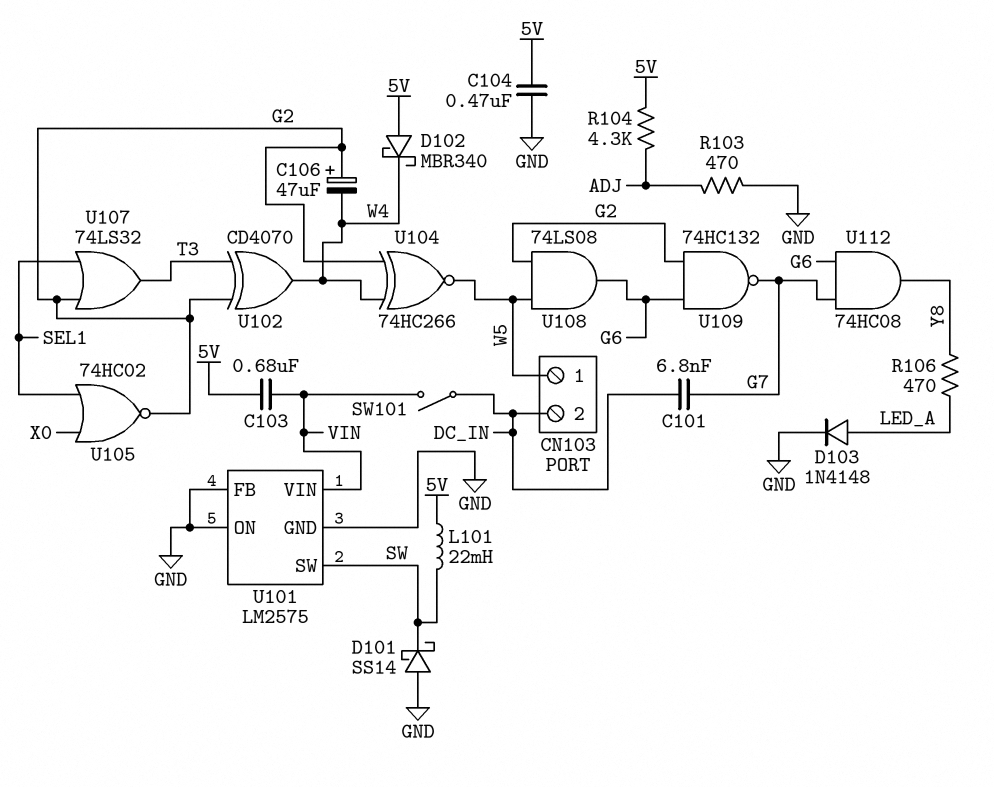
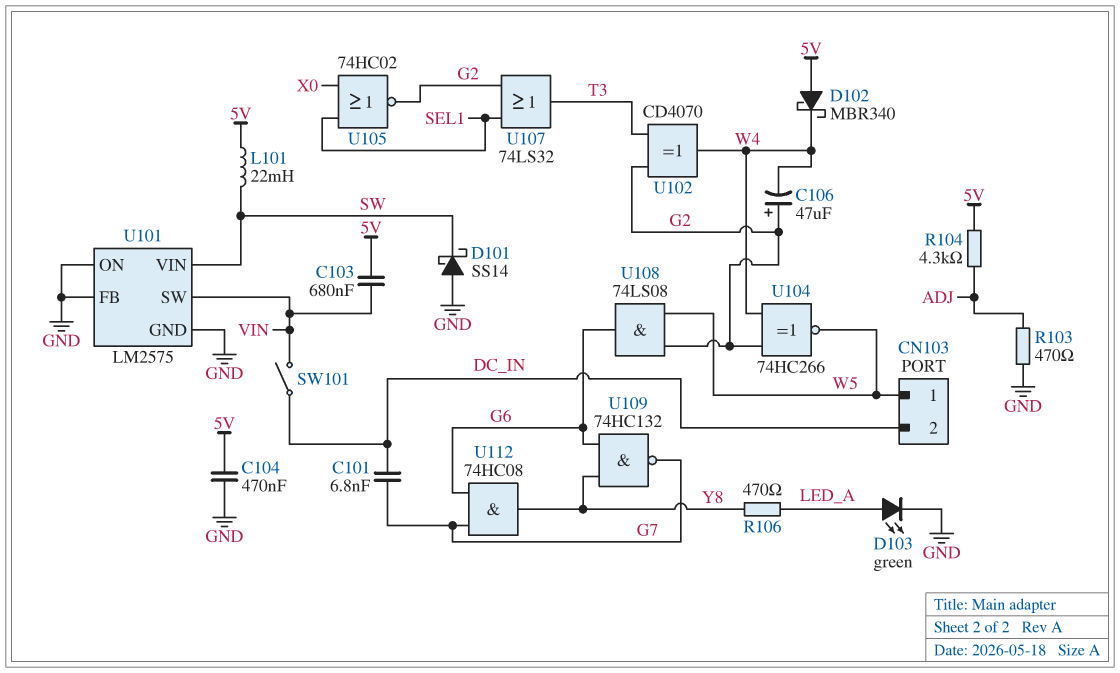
D103: diode 1N4148 (A LED_A, K GND) -> LED green (A LED_A, K GND)
U101 pin SW: SW -> VIN
U101 pin VIN: VIN -> SW
U109: NAND 74HC132 (in G2, in G6, out G7) -> NAND 74HC132 (in G6, in Y8, out G7)

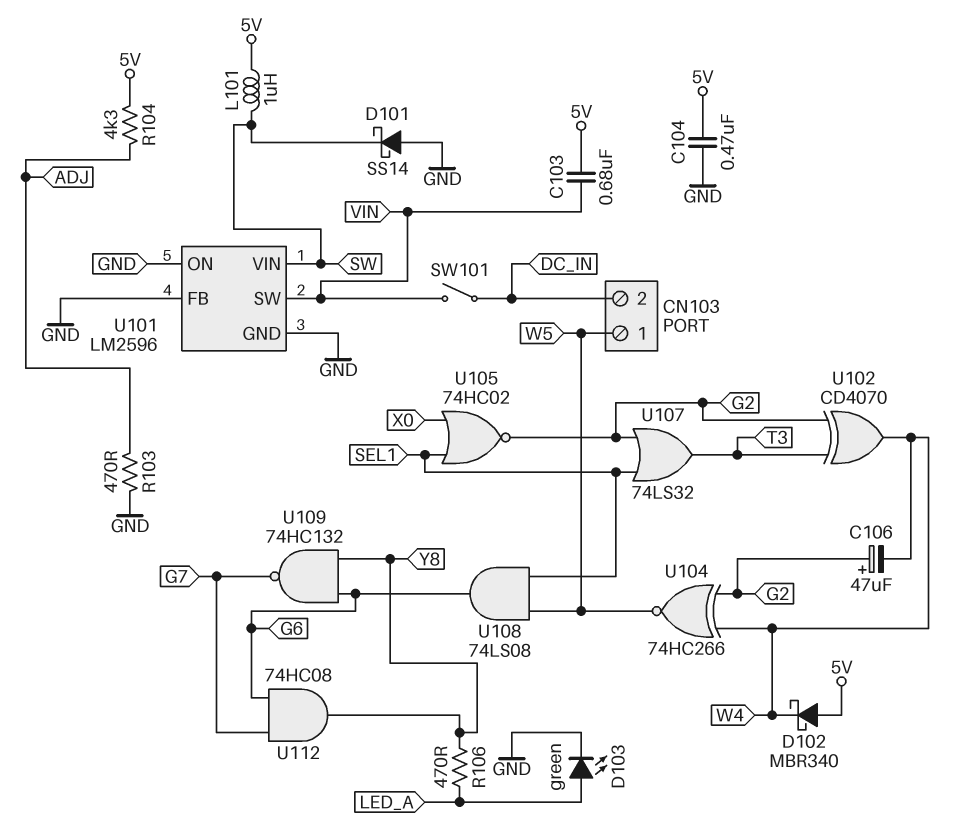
C101: 6.8nF (DC_IN, G7) -> none
L101: 22mH (5V, SW) -> 1uH (5V, SW)
U101: LM2575 -> LM2596
U108: AND 74LS08 (in G2, in W5, out G6) -> AND 74LS08 (in SEL1, in W5, out G6)

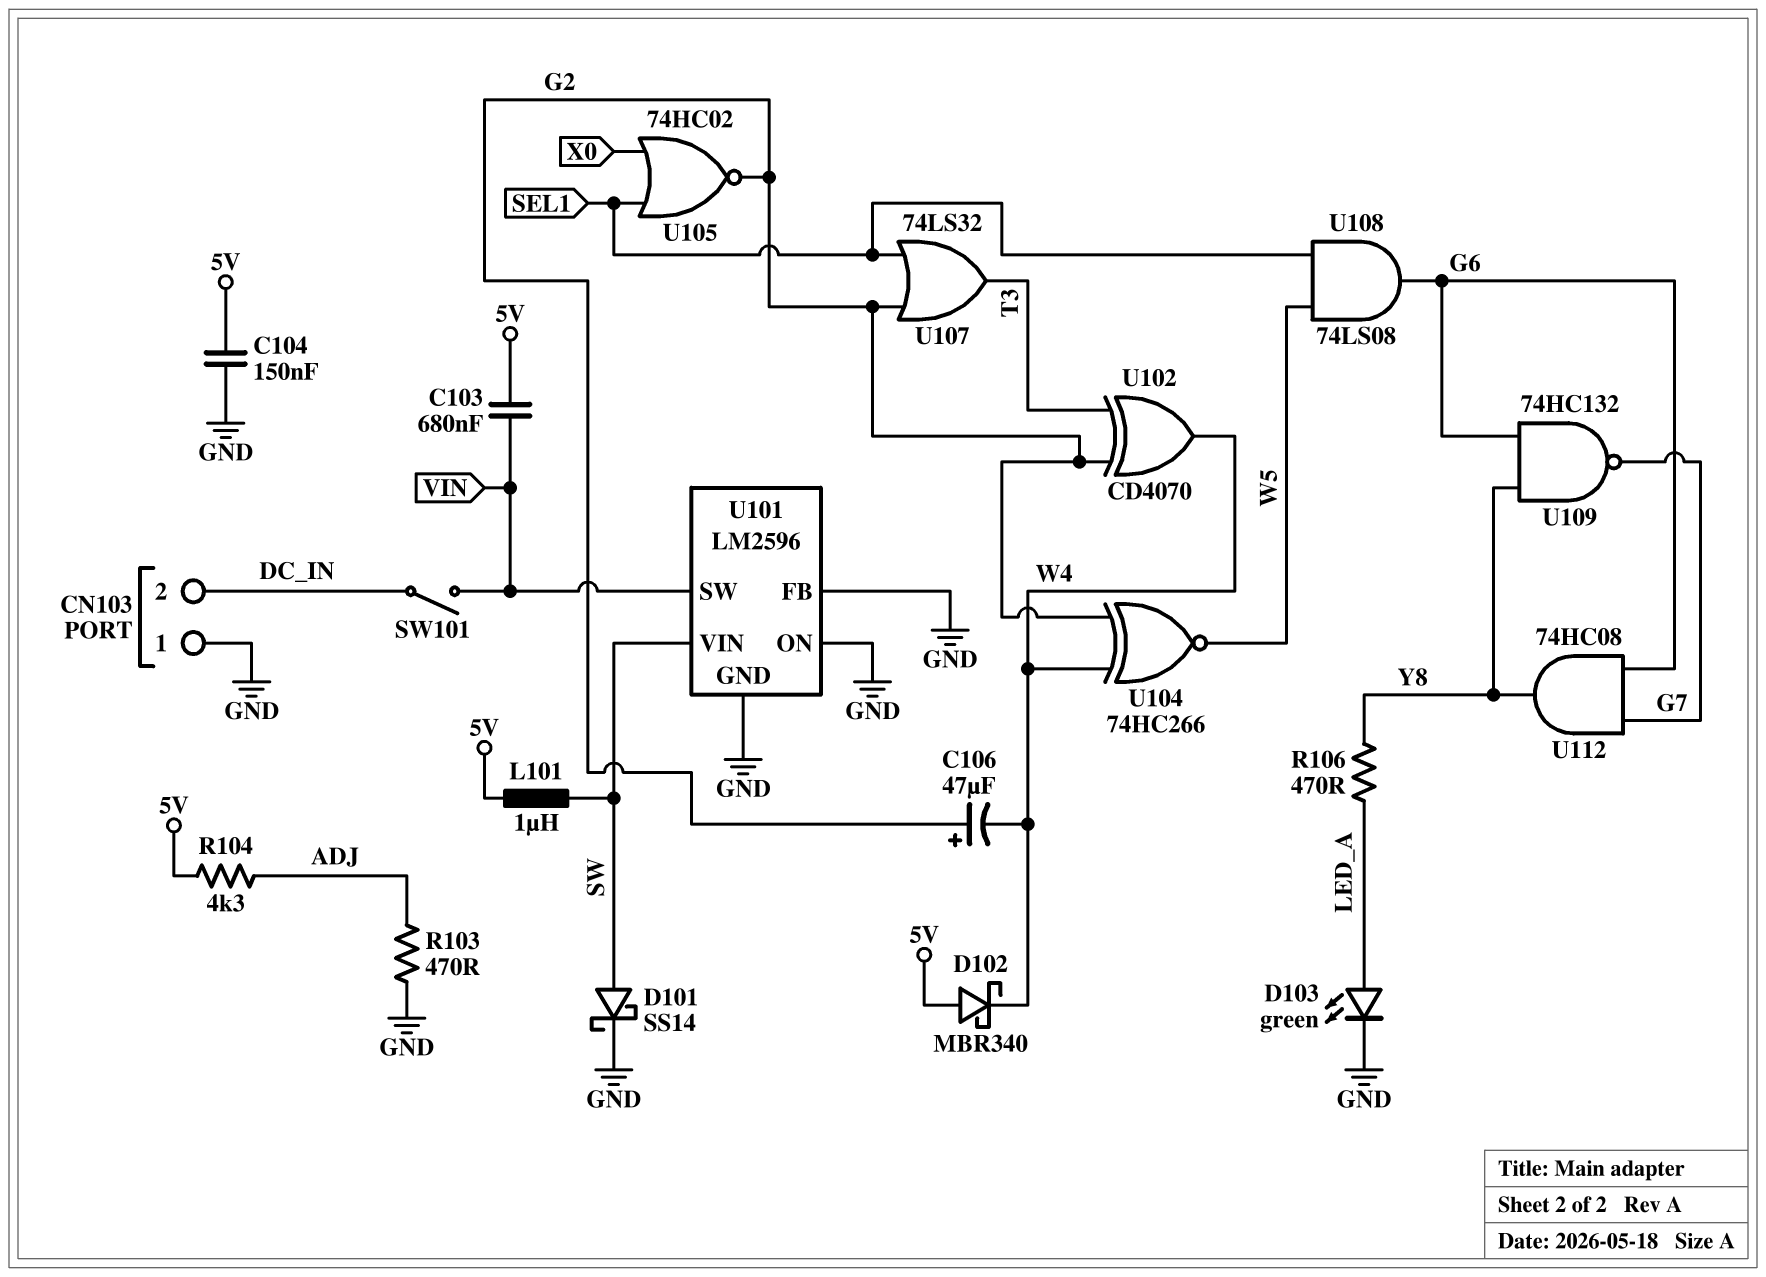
C104: 470nF (5V, GND) -> 150nF (5V, GND)
CN103 pin 1: W5 -> GND
D101: schottky SS14 (A GND, K SW) -> schottky SS14 (A SW, K GND)

